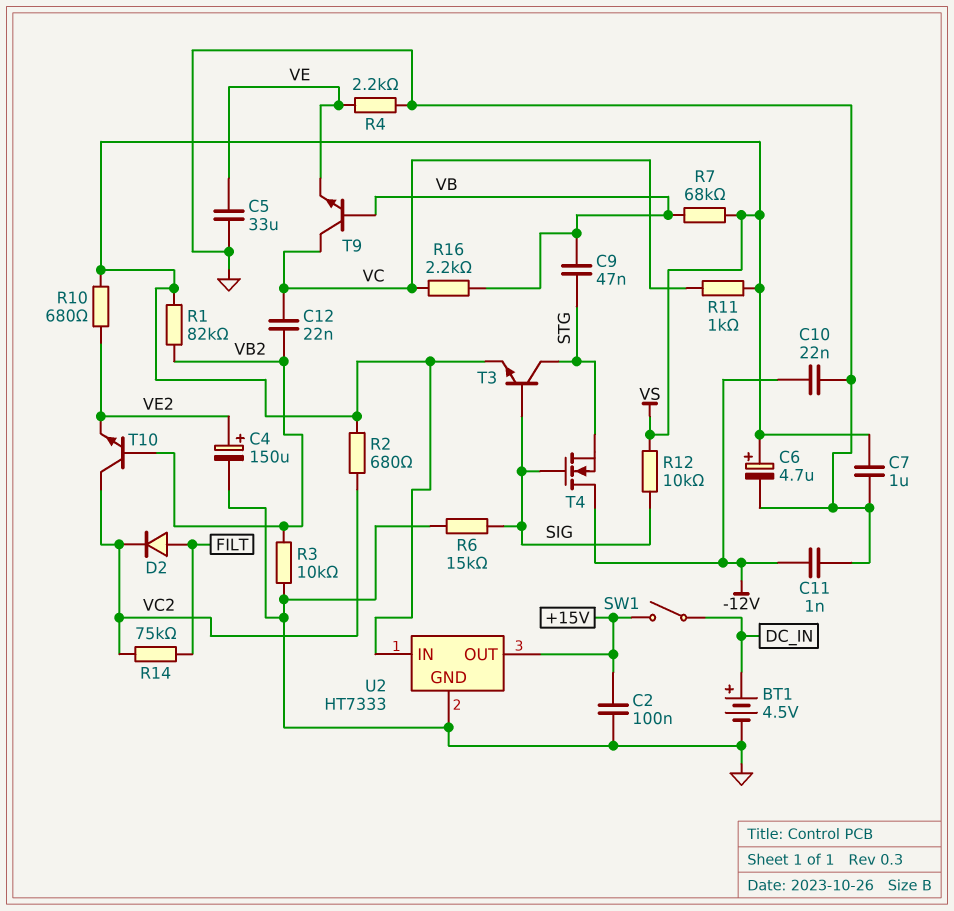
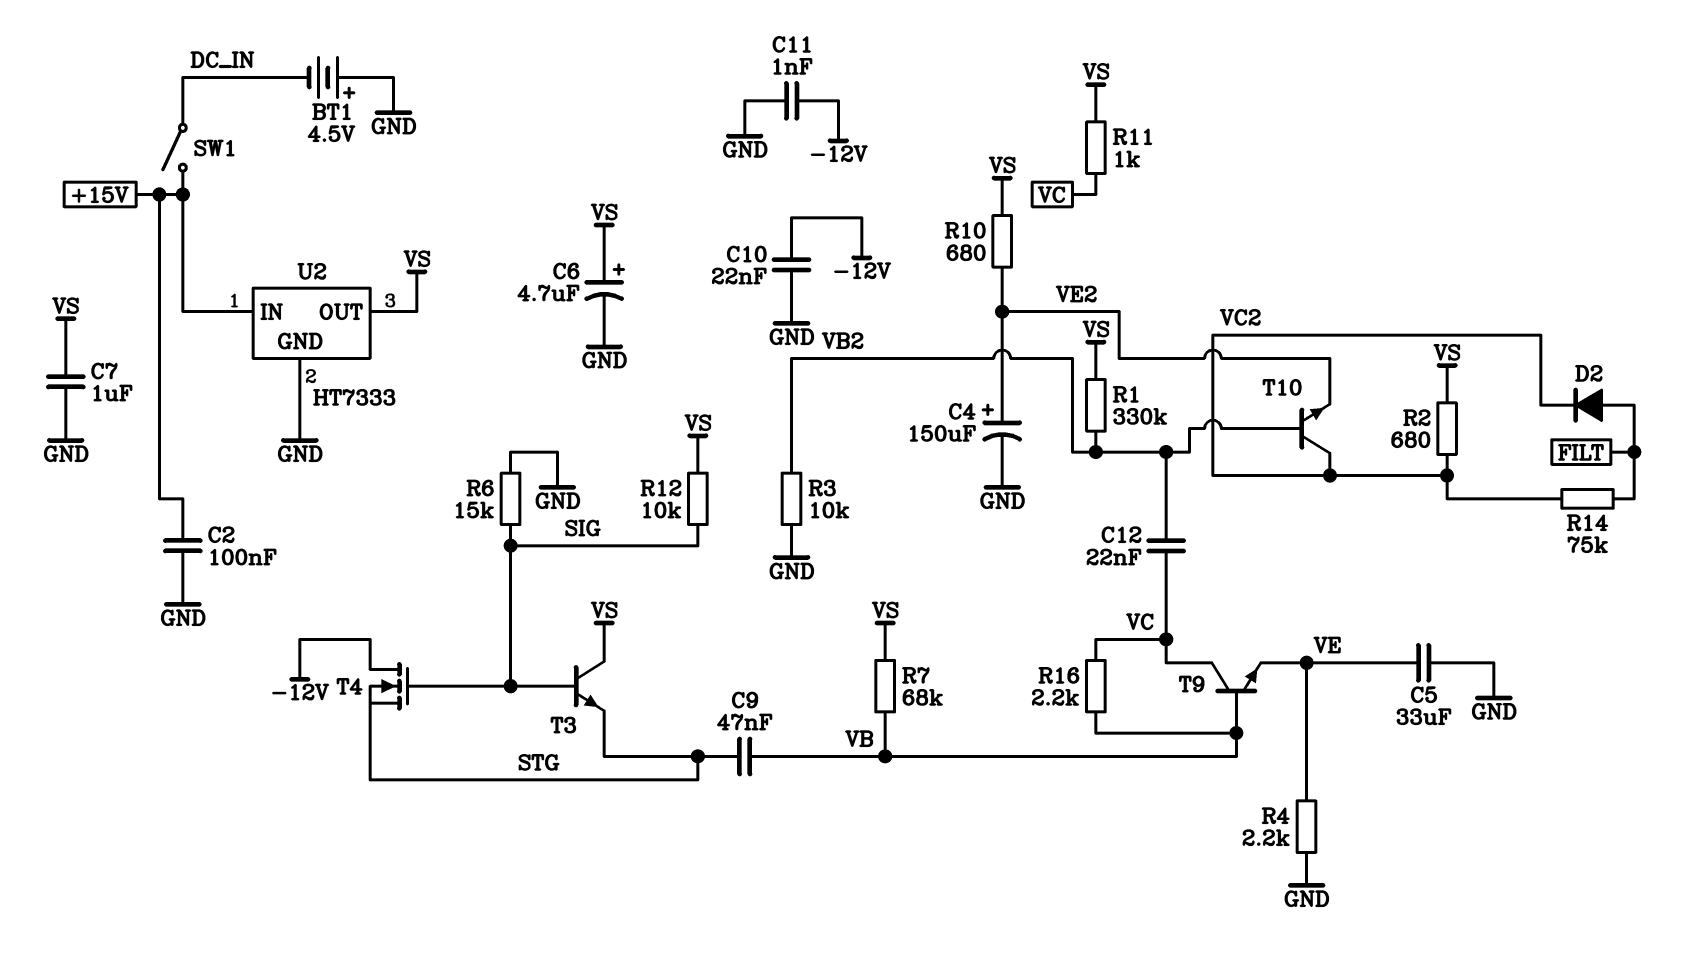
BT1: 4.5V (plus DC_IN, minus GND) -> 4.5V (plus GND, minus DC_IN)
R1: 82k (VB2, VS) -> 330k (VB2, VS)
T3: NPN (B SIG, C STG, E VS) -> NPN (B SIG, C VS, E STG)
U2 pin IN: VS -> +15V
U2 pin OUT: +15V -> VS

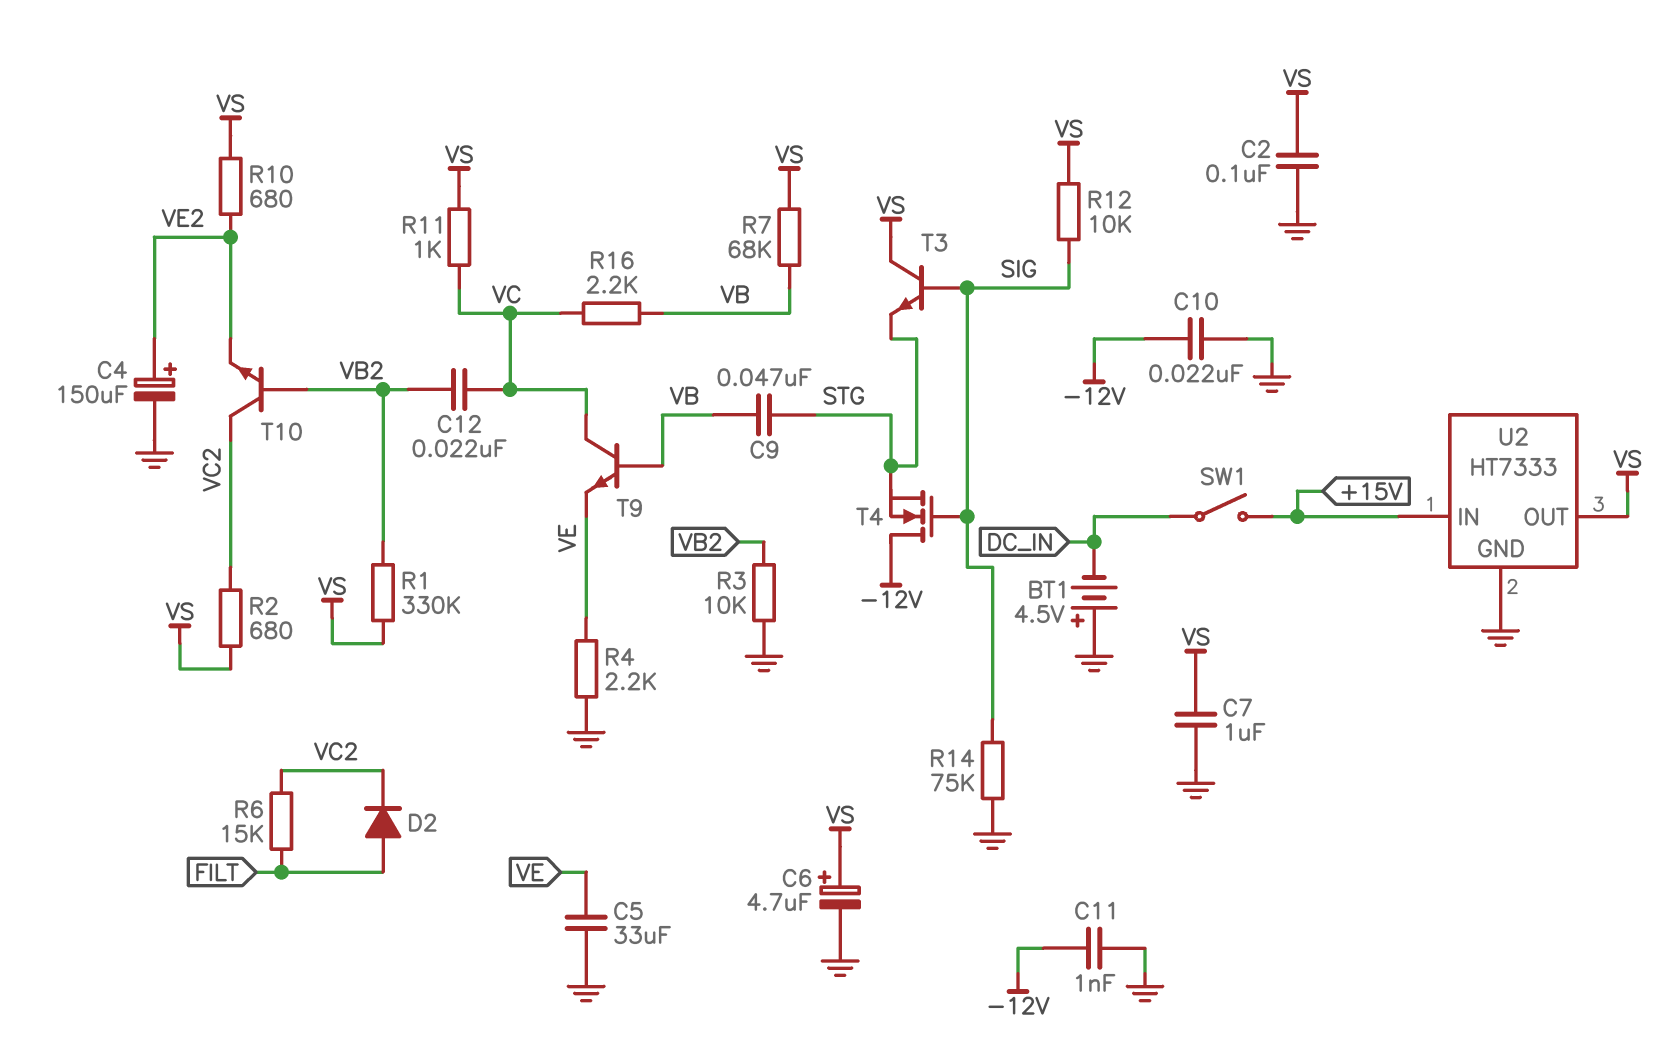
C2: 100nF (+15V, GND) -> 100nF (GND, VS)
R6: 15k (GND, SIG) -> 15k (FILT, VC2)
R14: 75k (FILT, VC2) -> 75k (GND, SIG)

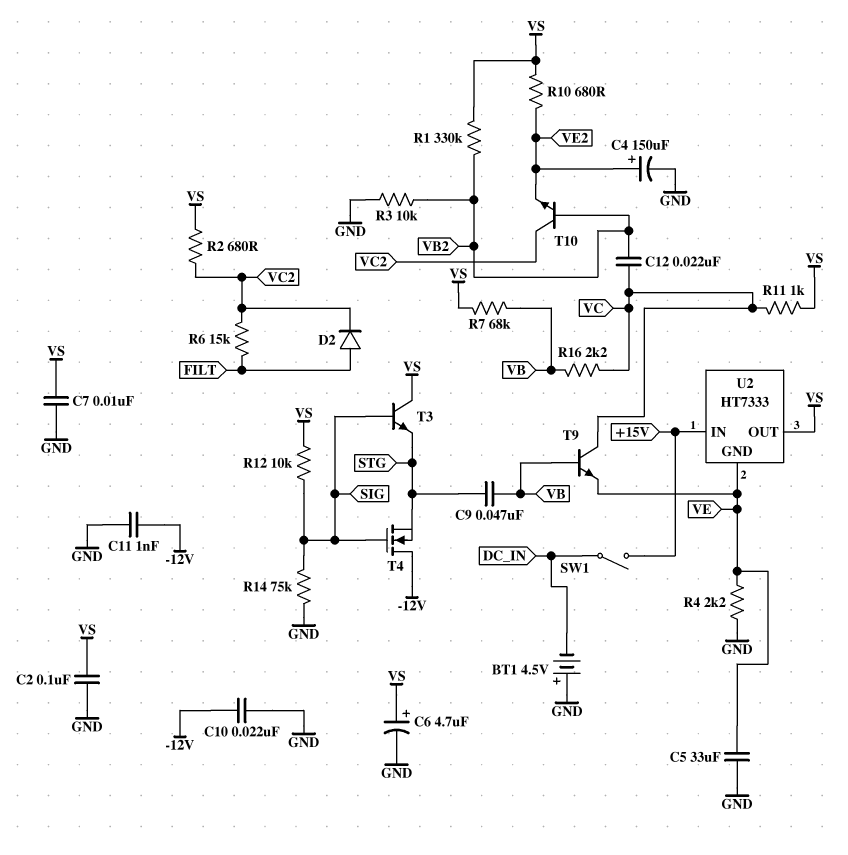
C7: 1uF (GND, VS) -> 10nF (GND, VS)
U2 pin GND: GND -> VE

